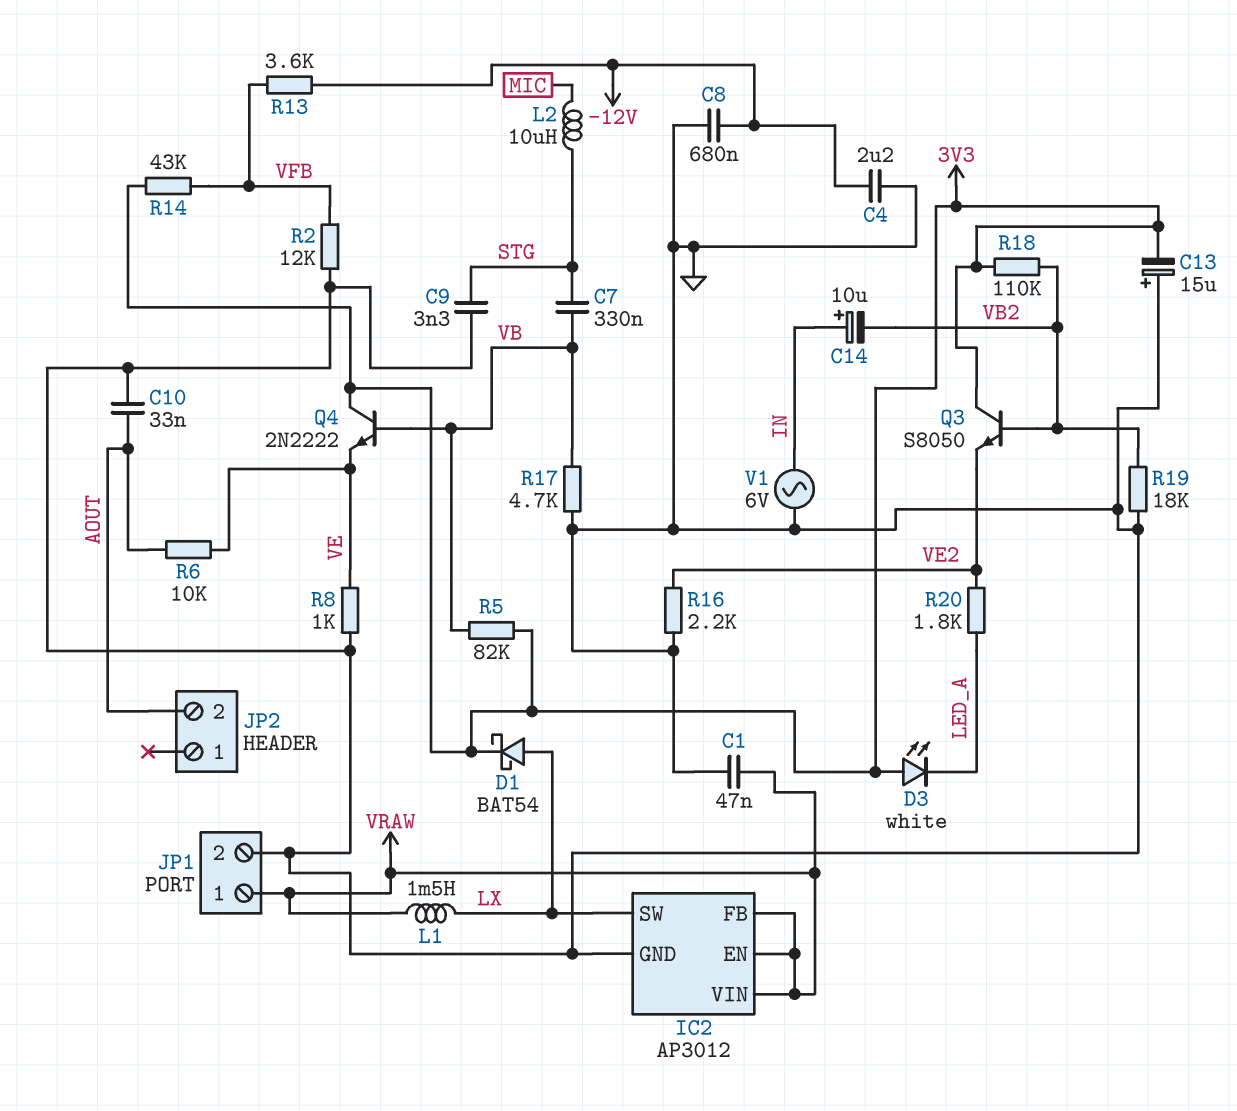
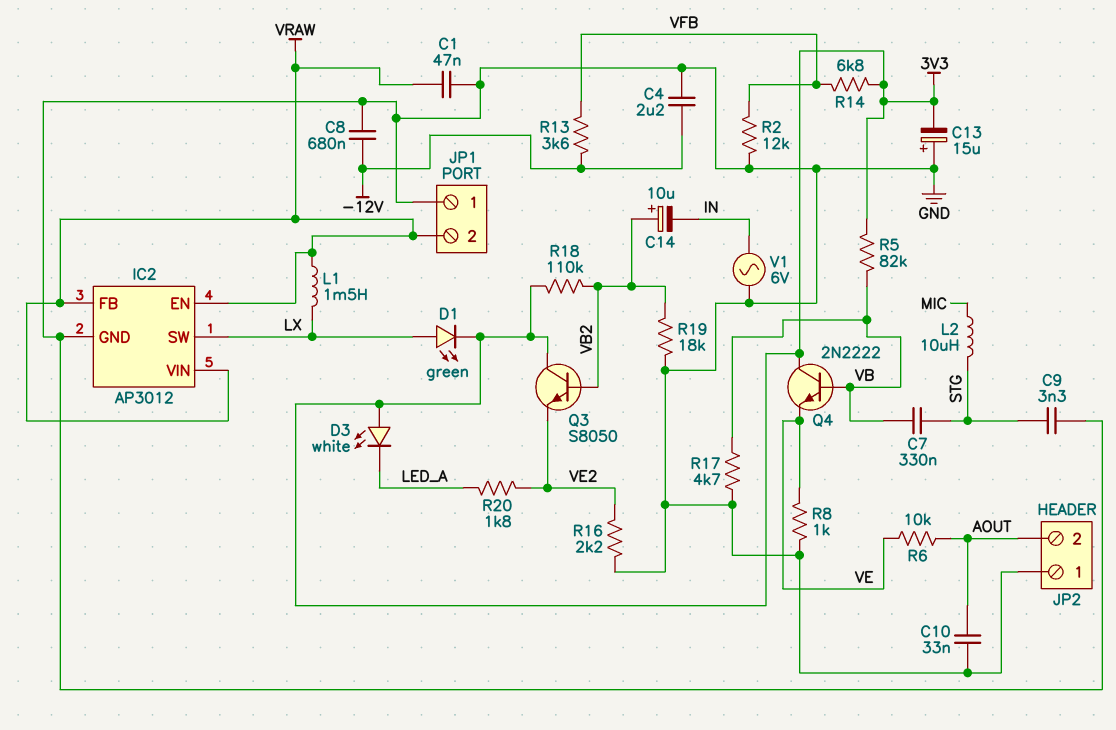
C14: 10uF (plus IN, minus VB2) -> 10uF (plus VB2, minus IN)
D1: schottky BAT54 (A LX, K 3V3) -> LED green (A LX, K 3V3)
JP1 pin 1: VRAW -> GND
JP1 pin 2: GND -> VRAW
JP2 pin 1: none -> GND
R14: 43k (3V3, VFB) -> 6.8k (3V3, VFB)

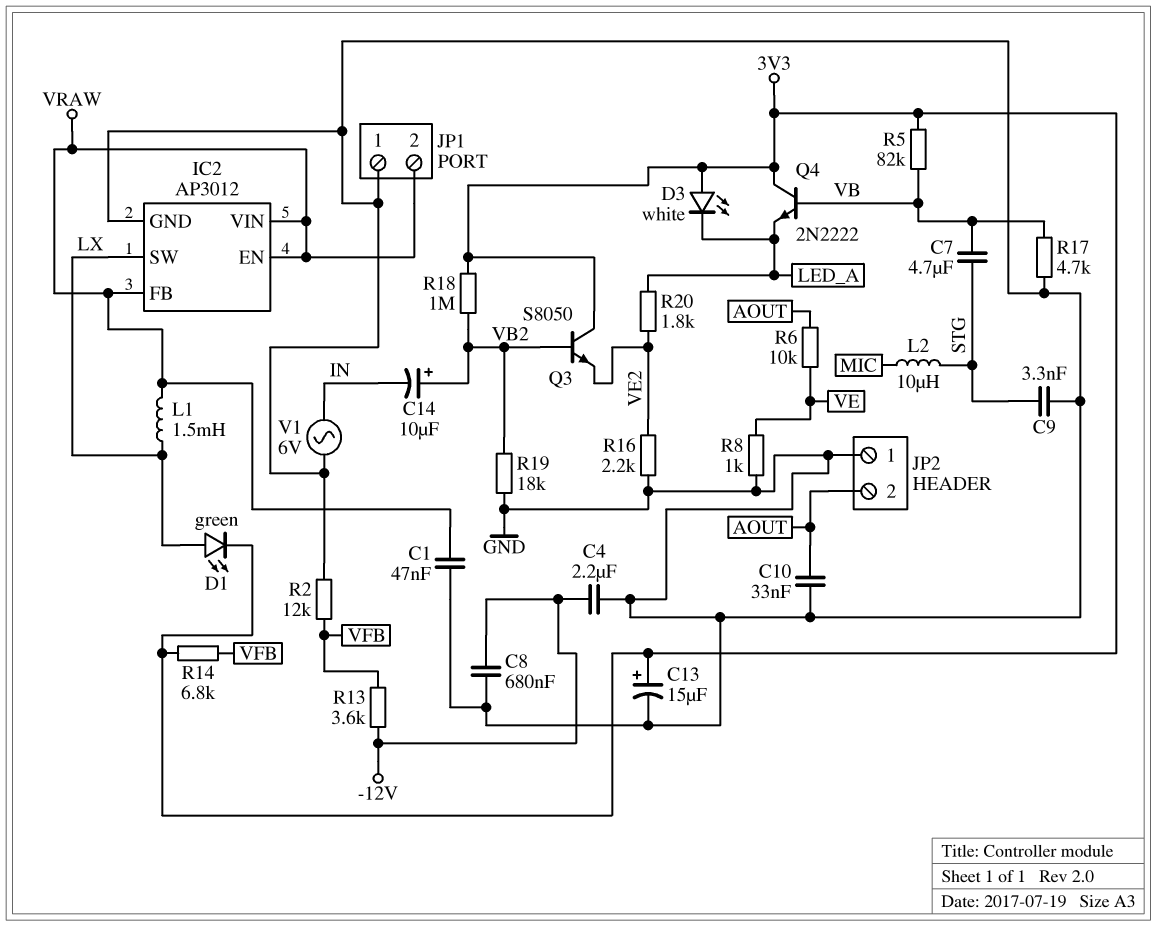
C7: 330nF (STG, VB) -> 4.7uF (STG, VB)
C13: 15uF (plus GND, minus 3V3) -> 15uF (plus 3V3, minus GND)
Q4: NPN 2N2222 (B VB, C 3V3, E VE) -> NPN 2N2222 (B VB, C 3V3, E LED_A)
R18: 110k (3V3, VB2) -> 1M (3V3, VB2)

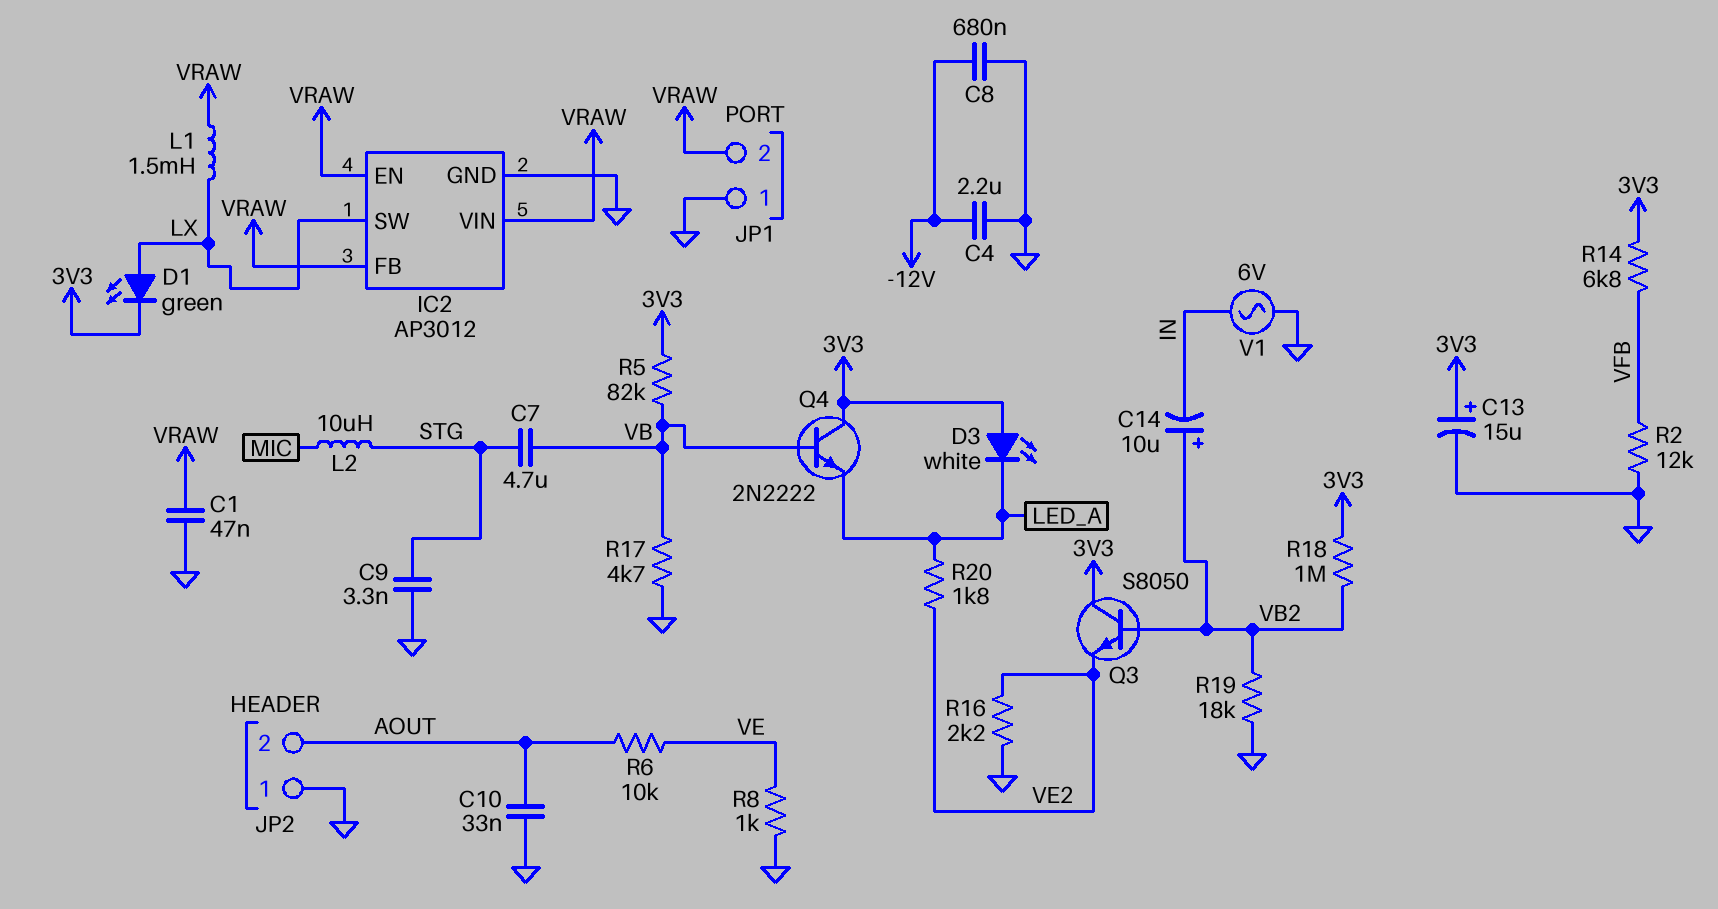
R13: 3.6k (-12V, VFB) -> none

